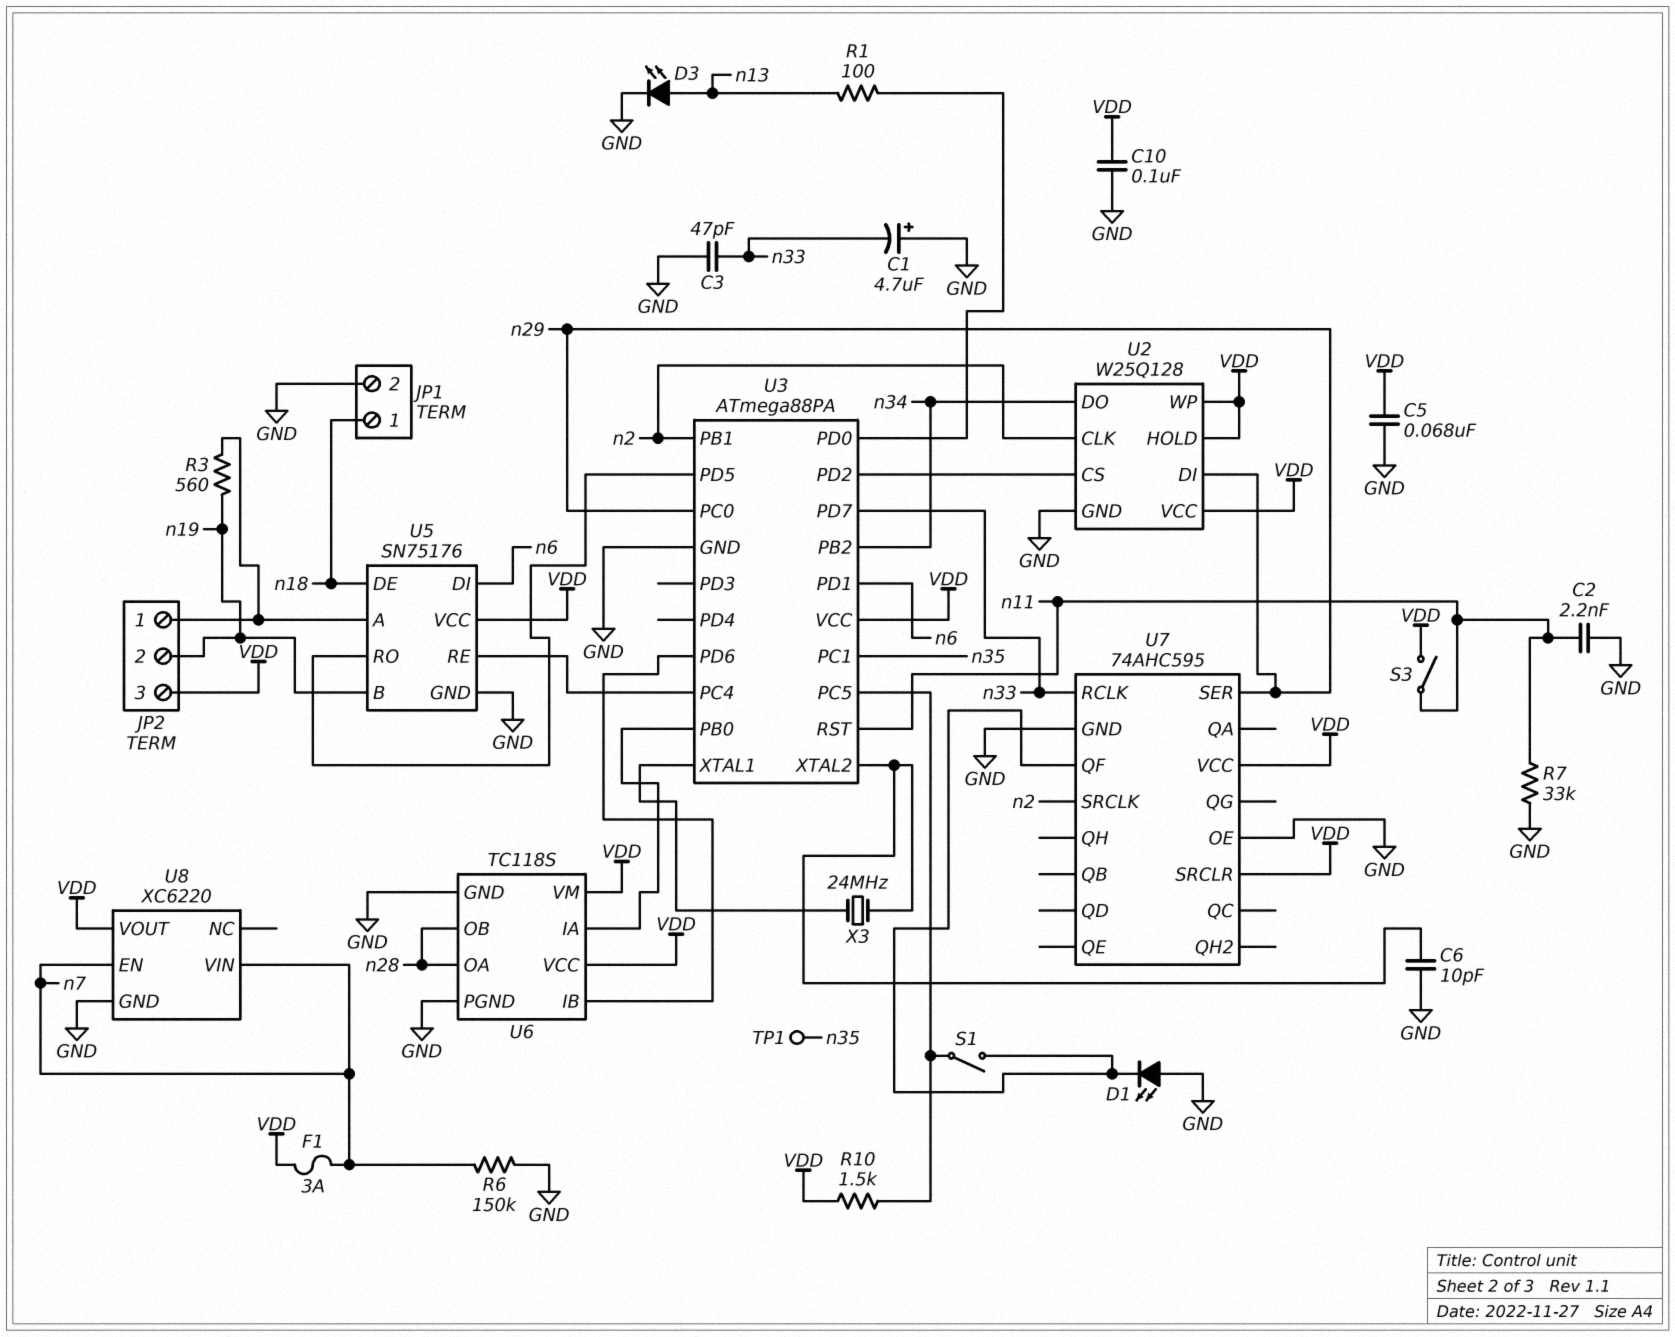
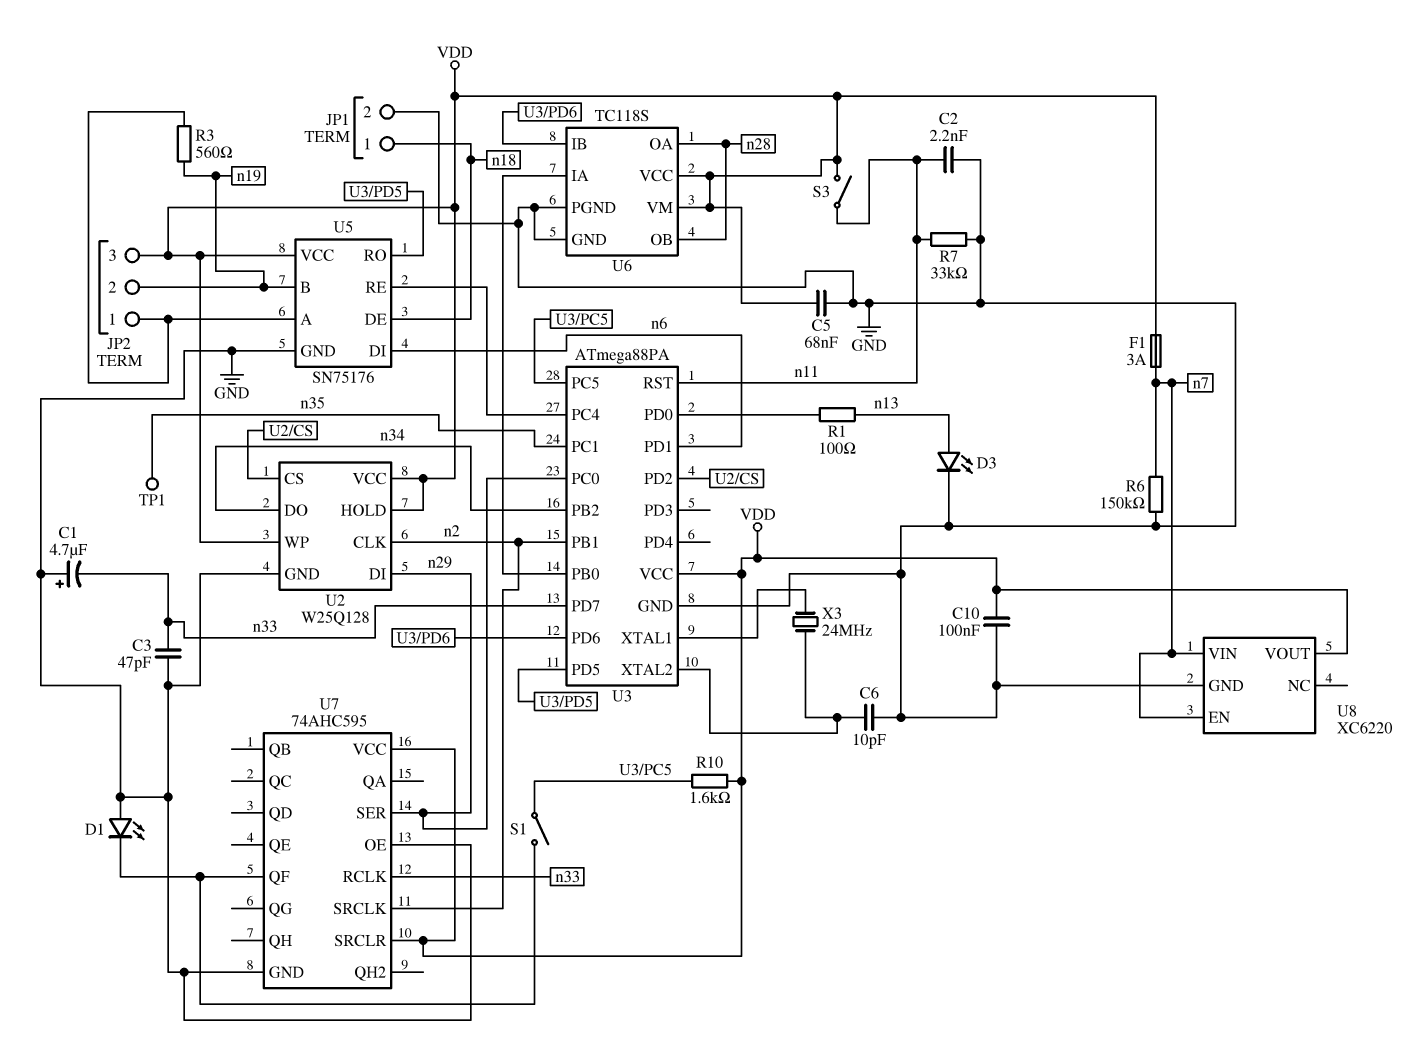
R10: 1.5k (U3/PC5, VDD) -> 1.6k (U3/PC5, VDD)

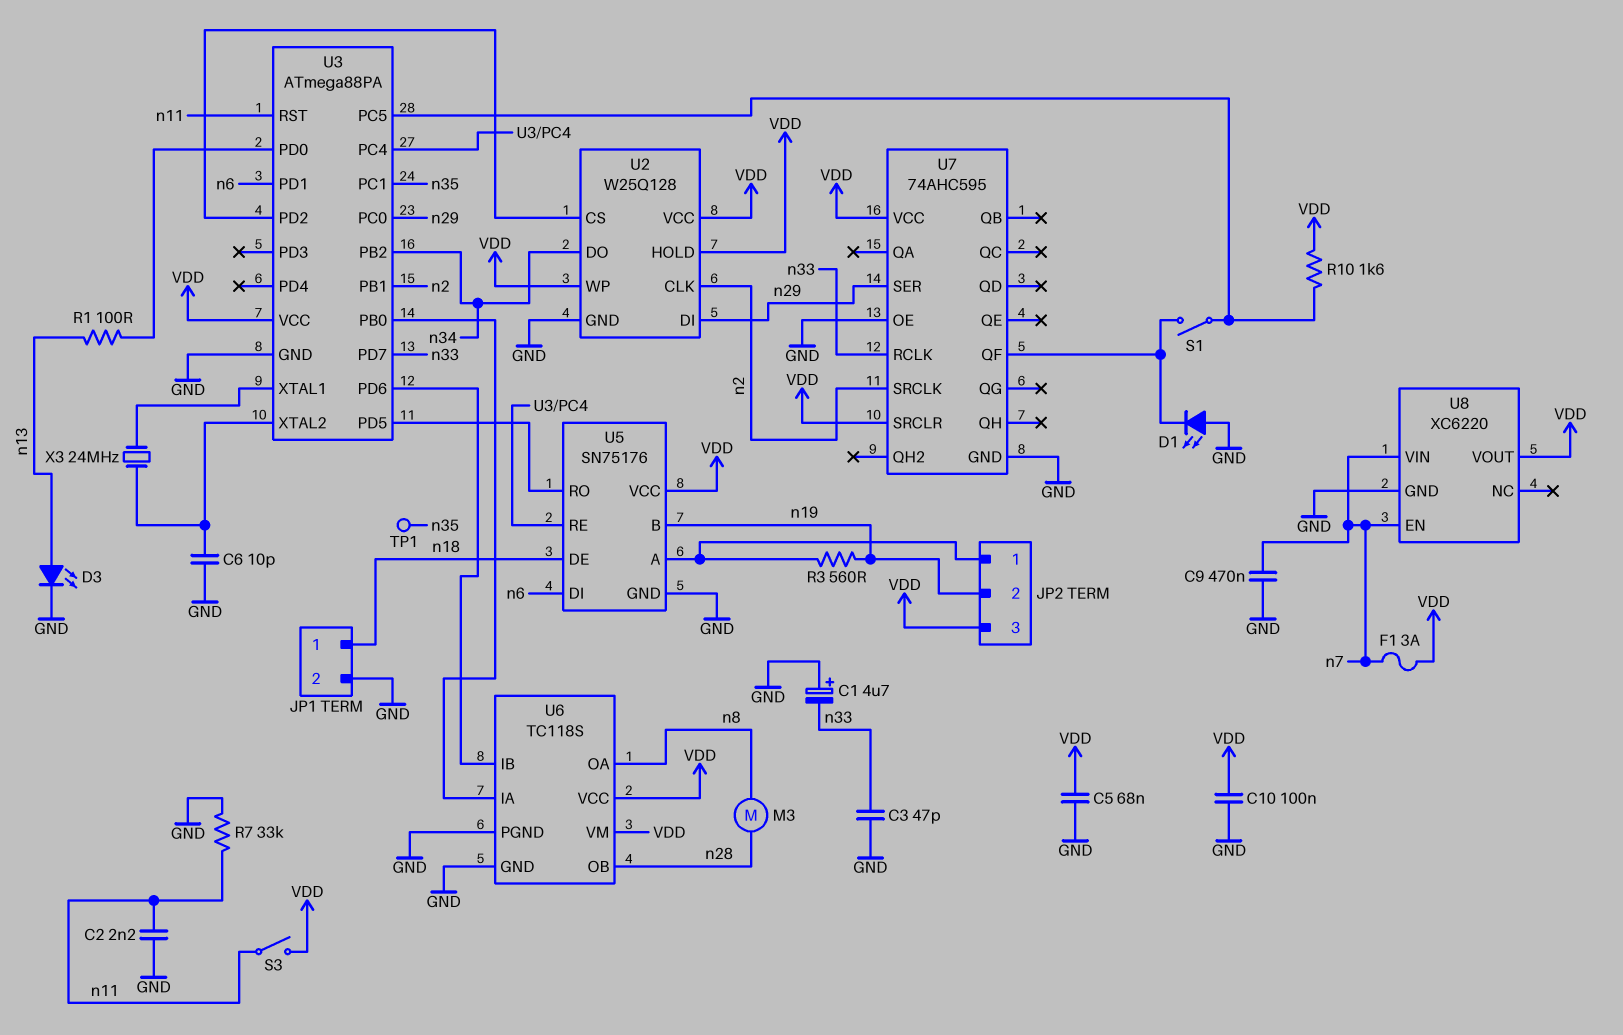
C9: none -> 470nF (GND, n7)
M3: none -> motor (n8, n28)
R6: 150k (GND, n7) -> none
U6 pin OA: n28 -> n8

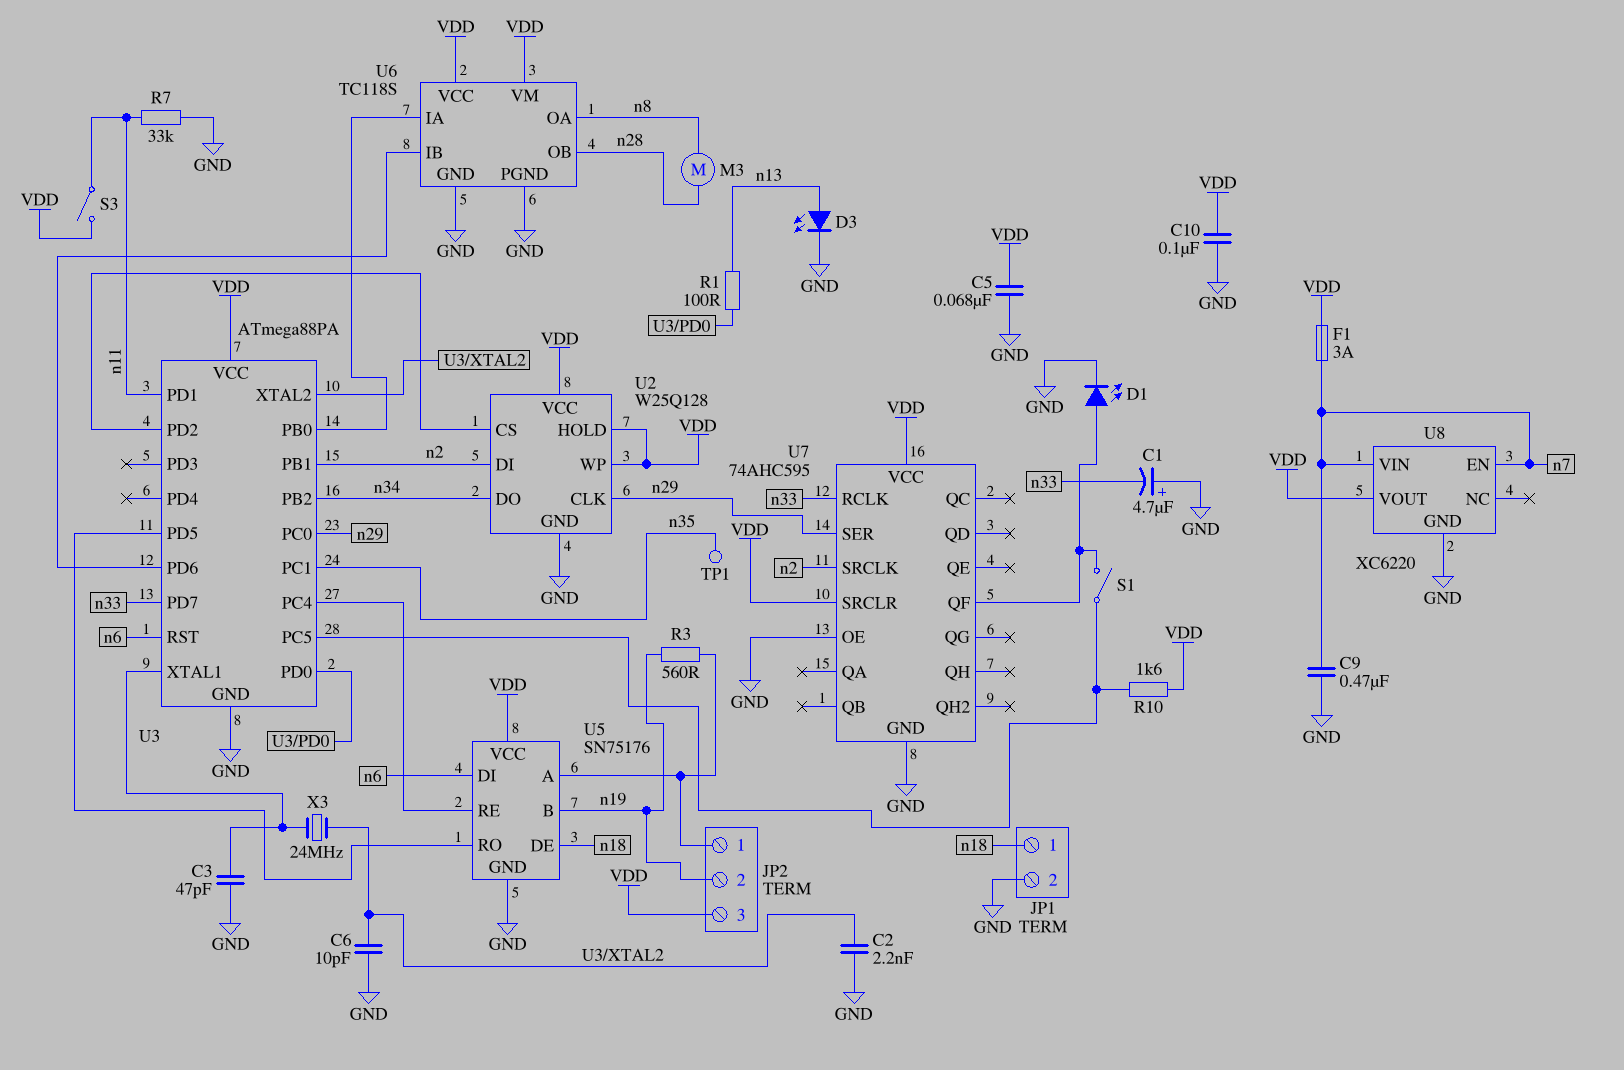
C2: 2.2nF (GND, n11) -> 2.2nF (GND, U3/XTAL2)
C3: 47pF (GND, n33) -> 47pF (GND, U3/XTAL1)
D1: LED (A GND, K U7/QF) -> LED (A U7/QF, K GND)
U2 pin CLK: n2 -> n29
U2 pin DI: n29 -> n2
U3 pin PD1: n6 -> n11
U3 pin RST: n11 -> n6

